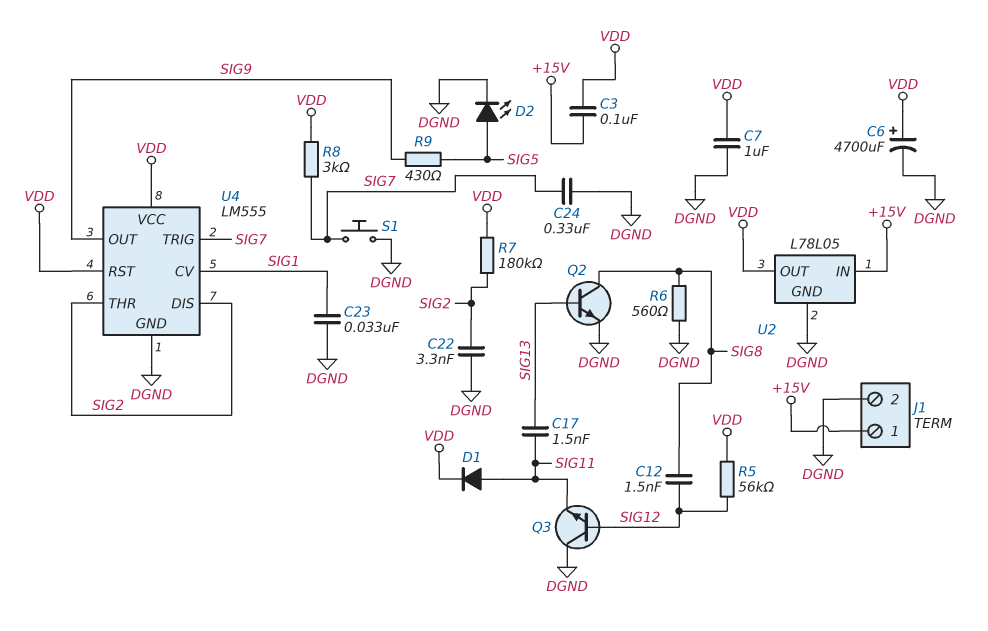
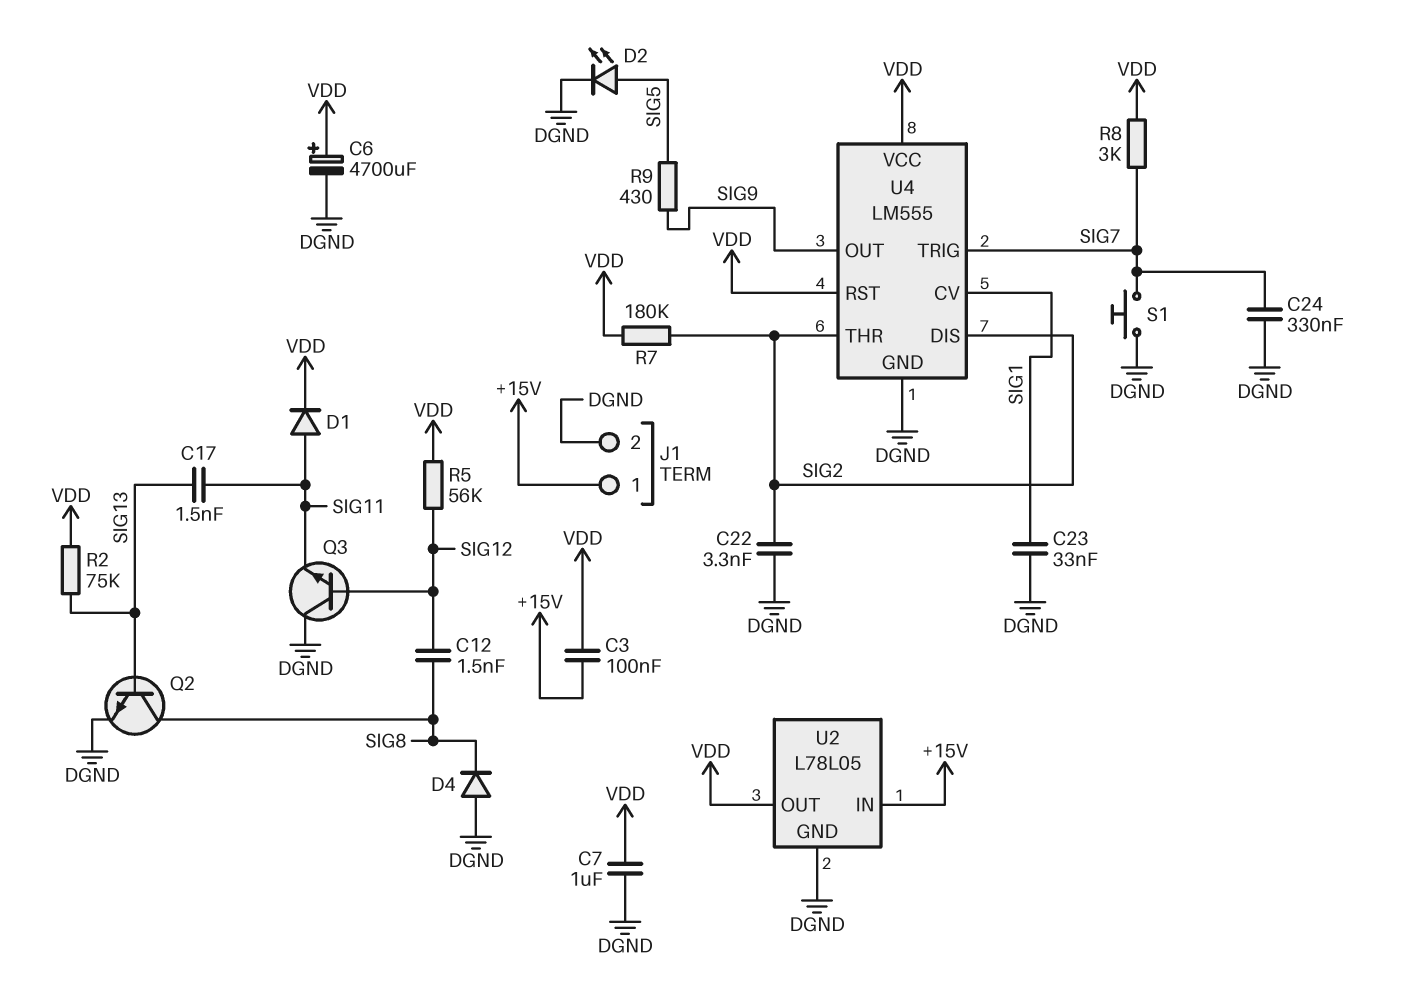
D4: none -> diode (A DGND, K SIG8)
R2: none -> 75k (SIG13, VDD)
R6: 560 (DGND, SIG8) -> none

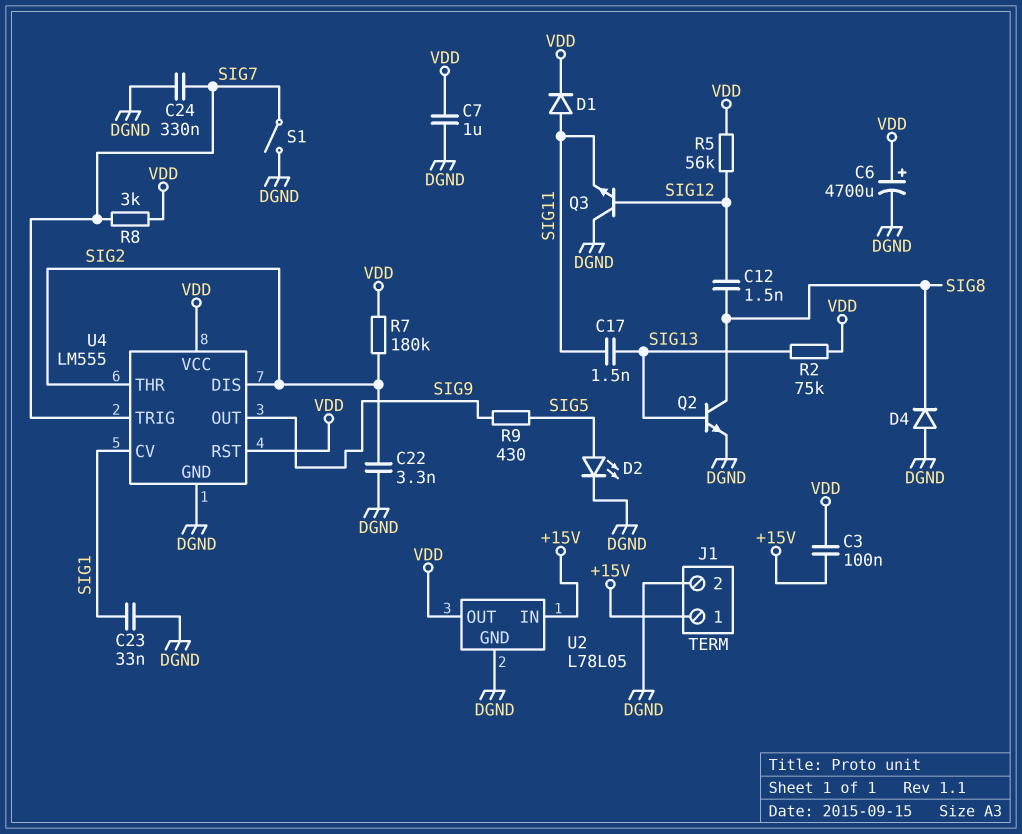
S1: button (DGND, SIG7) -> switch (DGND, SIG7)

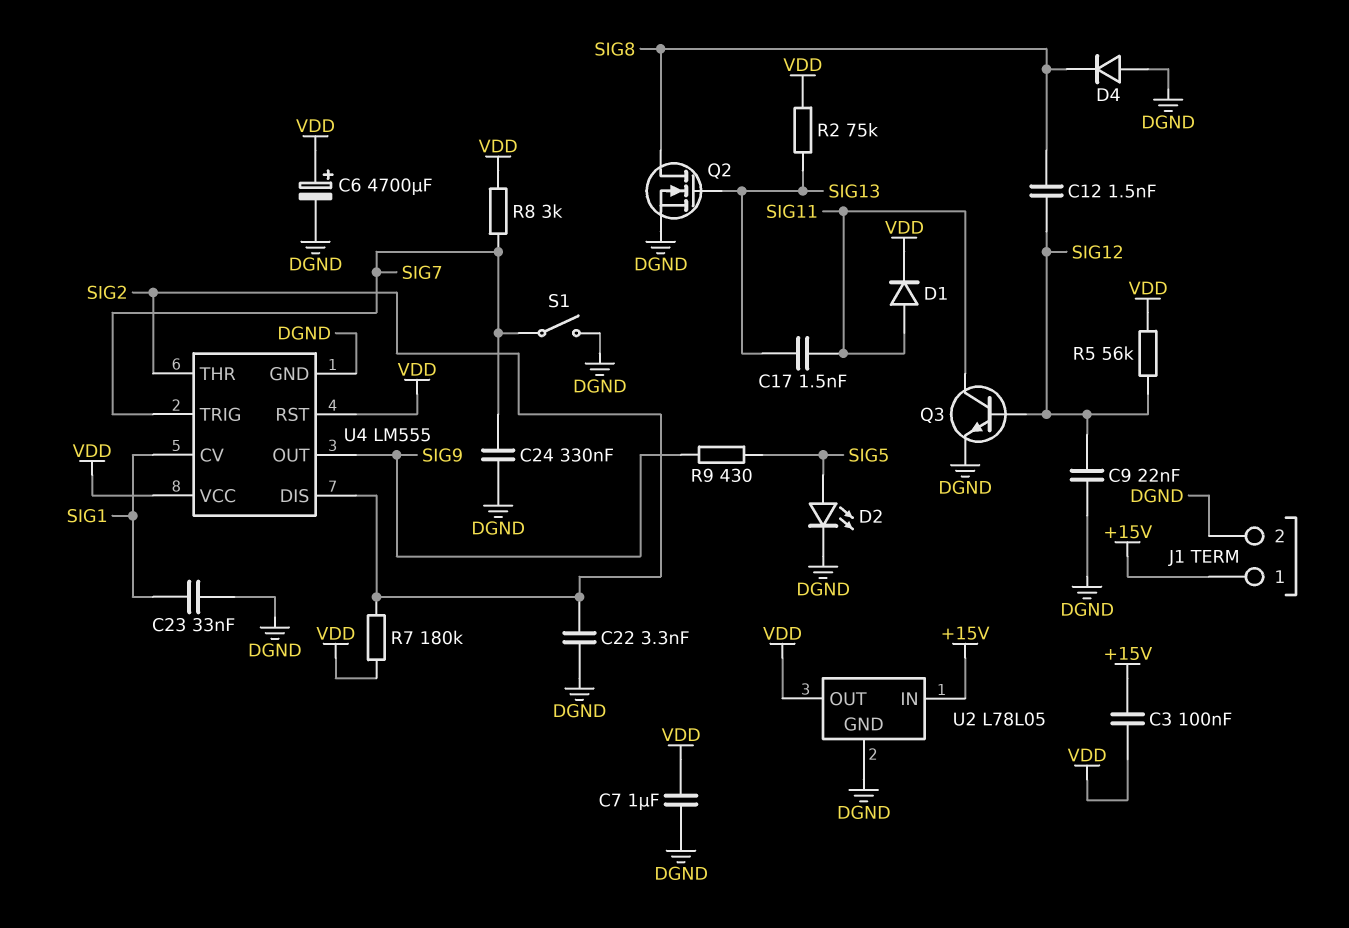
C9: none -> 22nF (DGND, SIG12)
Q2: NPN (B SIG13, C SIG8, E DGND) -> NMOS (G SIG13, D SIG8, S DGND)
Q3: NPN (B SIG12, C DGND, E SIG11) -> NPN (B SIG12, C SIG11, E DGND)

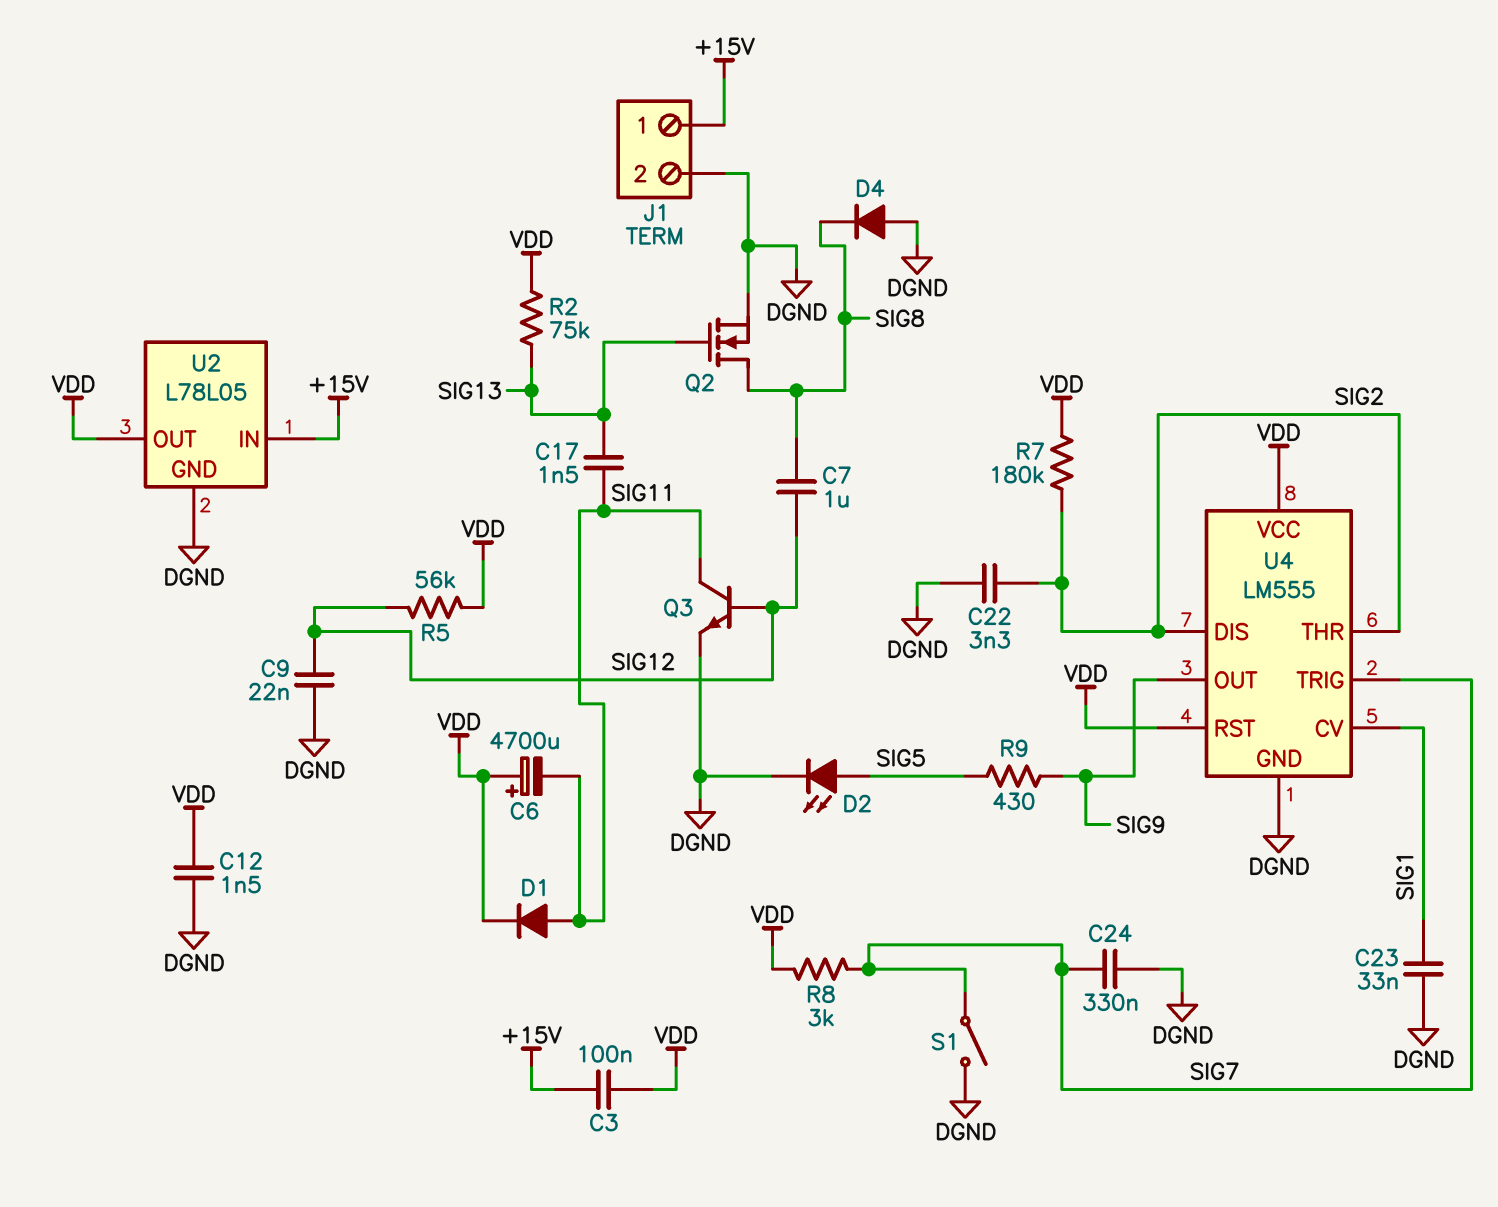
C6: 4700uF (plus VDD, minus DGND) -> 4700uF (plus VDD, minus SIG11)
C7: 1uF (DGND, VDD) -> 1uF (SIG8, SIG12)
C12: 1.5nF (SIG8, SIG12) -> 1.5nF (DGND, VDD)

